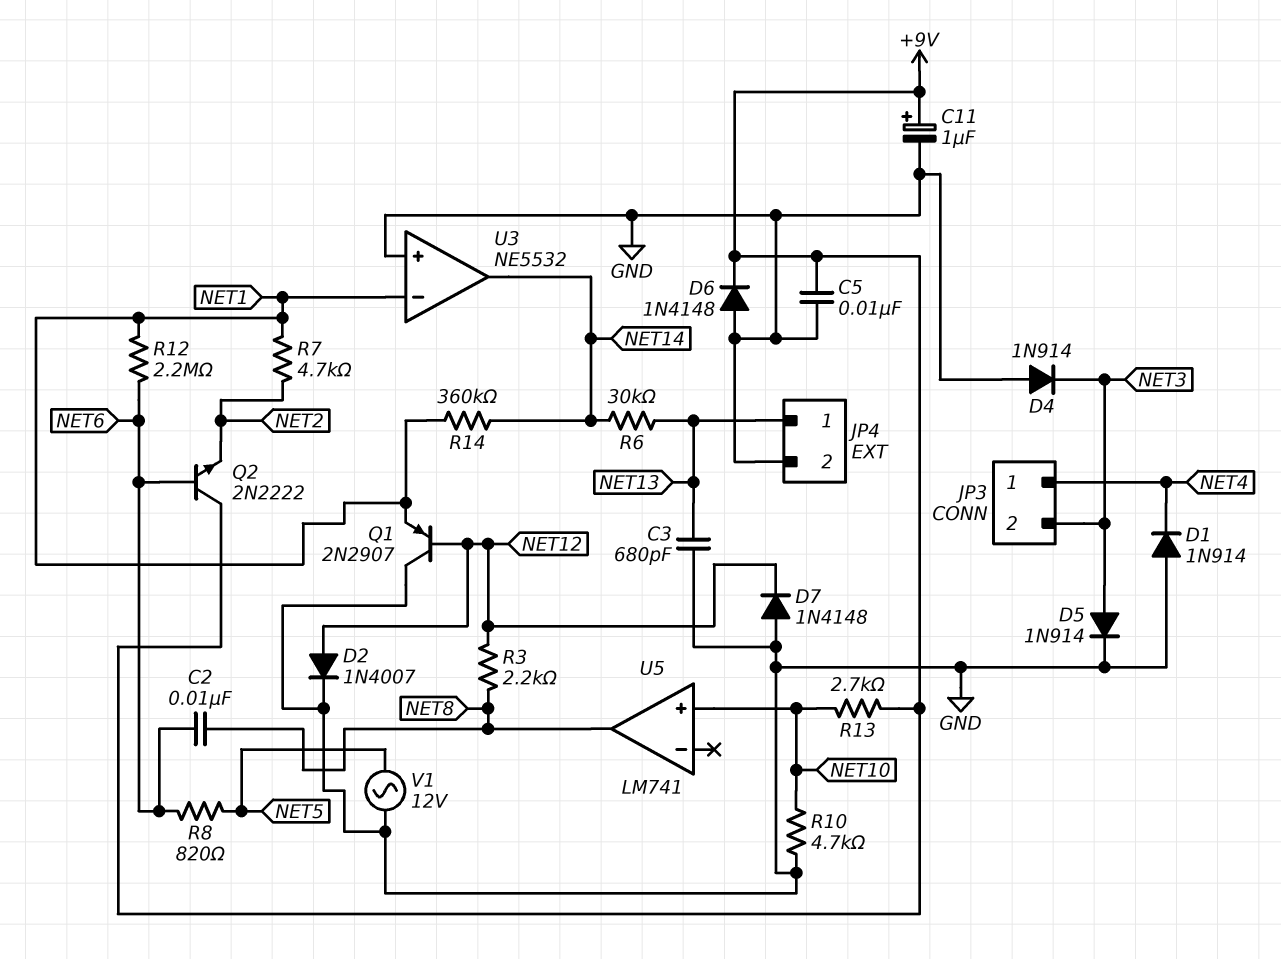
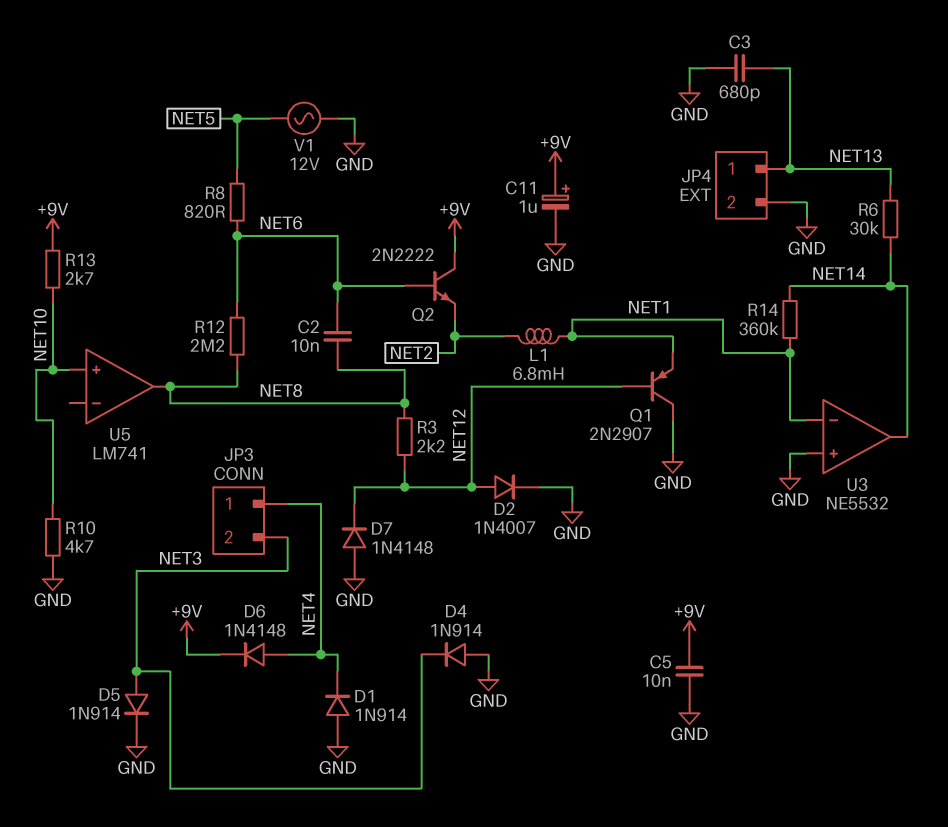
D6: diode 1N4148 (A GND, K +9V) -> diode 1N4148 (A NET4, K +9V)
L1: none -> 6.8mH (NET1, NET2)
R7: 4.7k (NET1, NET2) -> none
R12: 2.2M (NET1, NET6) -> 2.2M (NET6, NET8)

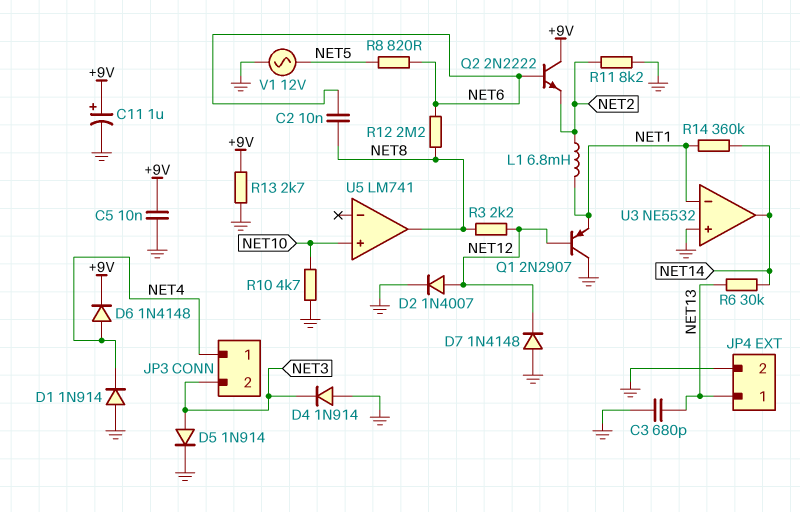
R11: none -> 8.2k (GND, NET2)
R13: 2.7k (+9V, NET10) -> 2.7k (+9V, GND)

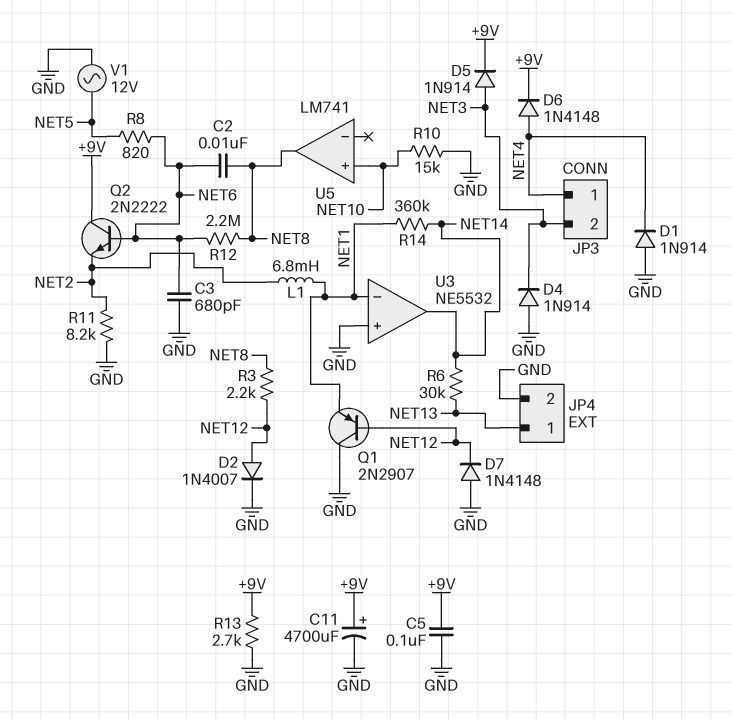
C3: 680pF (GND, NET13) -> 680pF (GND, NET6)
C5: 10nF (+9V, GND) -> 100nF (+9V, GND)
C11: 1uF (plus +9V, minus GND) -> 4700uF (plus +9V, minus GND)
D5: diode 1N914 (A NET3, K GND) -> diode 1N914 (A NET3, K +9V)
R10: 4.7k (GND, NET10) -> 15k (GND, NET10)

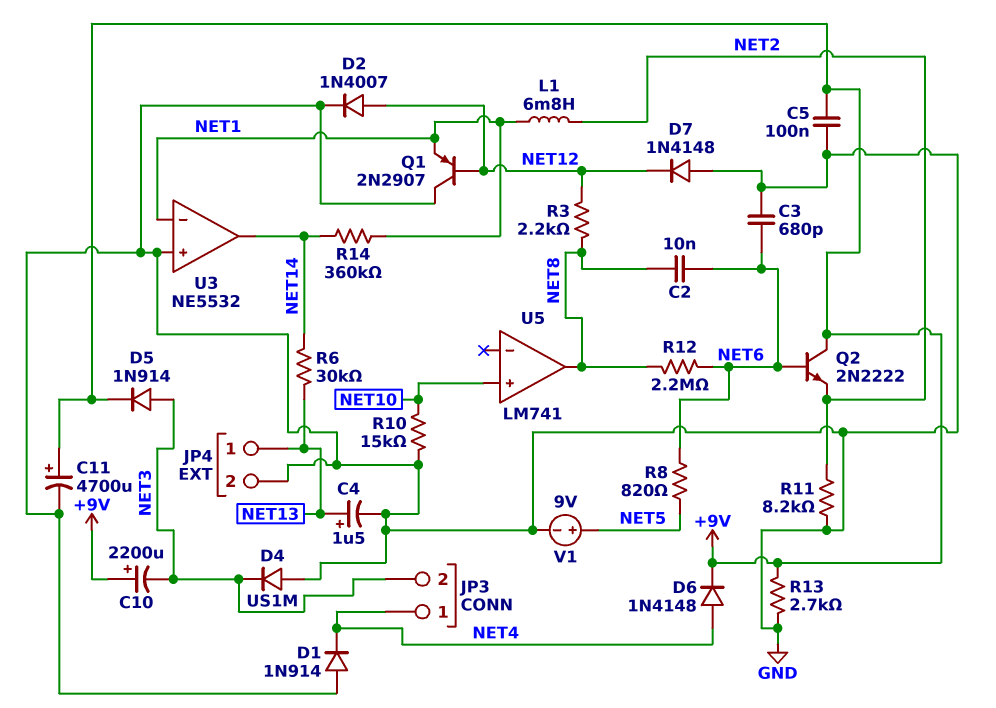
C4: none -> 1.5uF (plus NET13, minus GND)
C10: none -> 2200uF (plus +9V, minus NET3)
D4: diode 1N914 (A GND, K NET3) -> diode US1M (A GND, K NET3)
V1: AC 12V (GND, NET5) -> 9V (plus NET5, minus GND)

